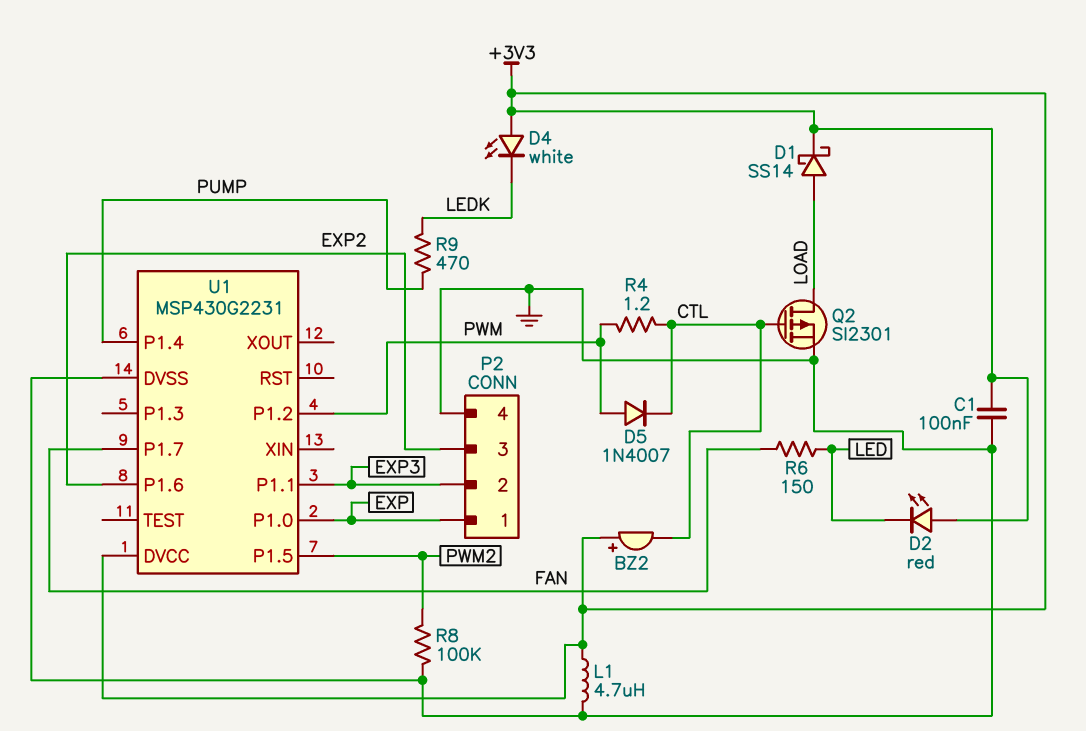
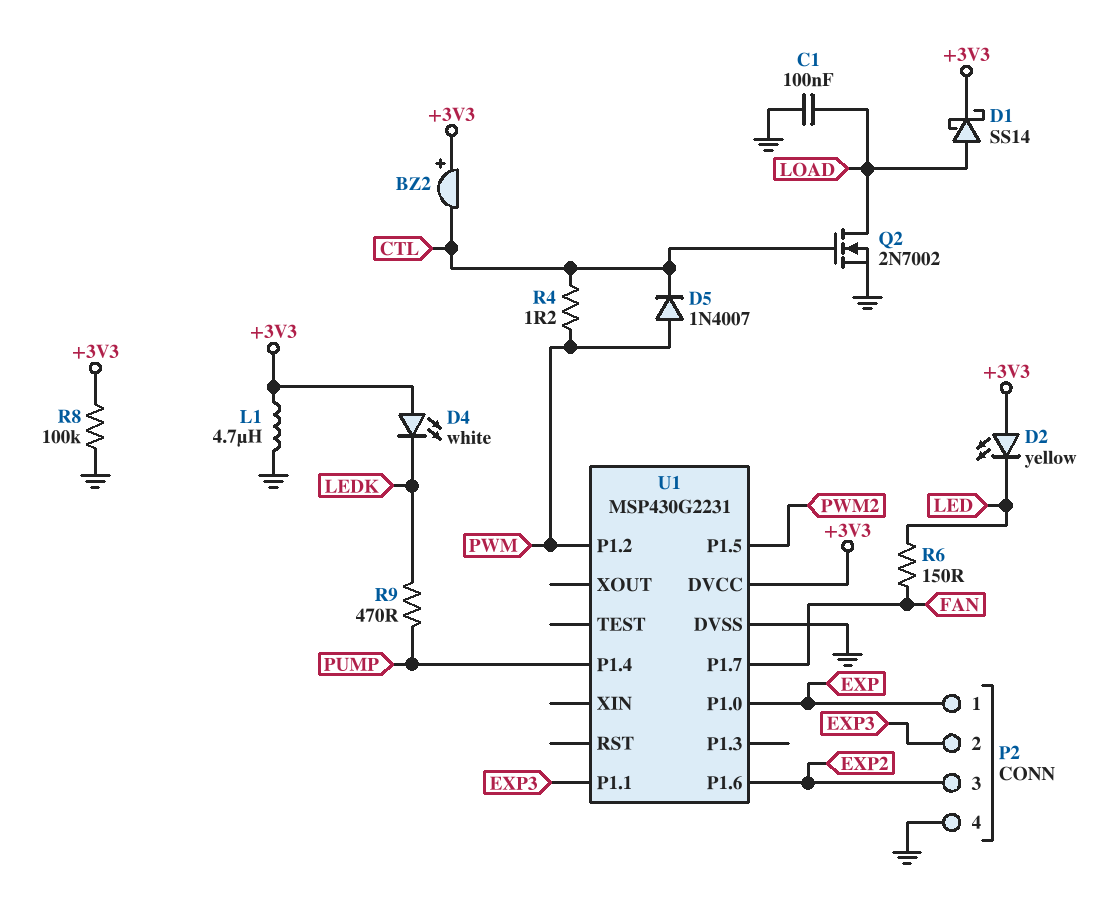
C1: 100nF (+3V3, GND) -> 100nF (GND, LOAD)
D2: LED red (A +3V3, K LED) -> LED yellow (A +3V3, K LED)
Q2: PMOS SI2301 (G CTL, D LOAD, S GND) -> NMOS 2N7002 (G CTL, D LOAD, S GND)
R8: 100k (GND, PWM2) -> 100k (+3V3, GND)

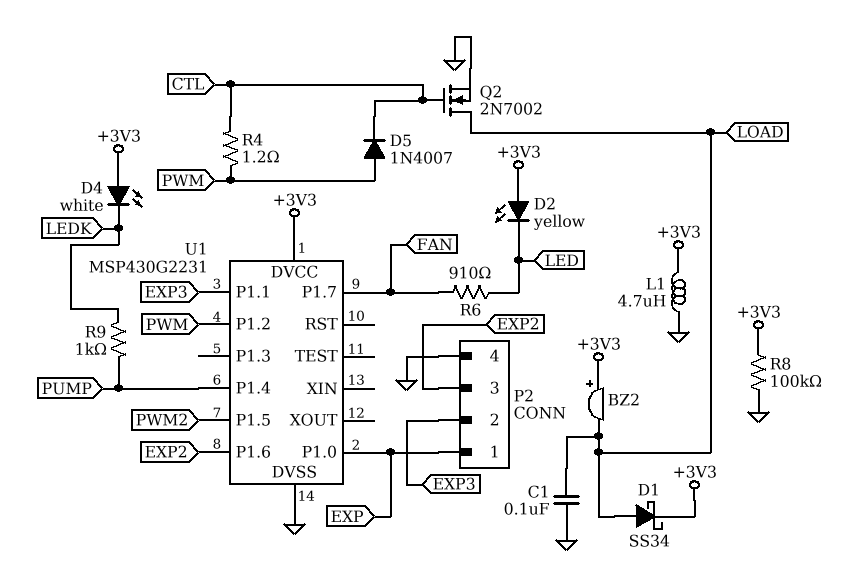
BZ2: buzzer (plus +3V3, minus CTL) -> buzzer (plus +3V3, minus LOAD)
D1: schottky SS14 (A LOAD, K +3V3) -> schottky SS34 (A LOAD, K +3V3)
R6: 150 (FAN, LED) -> 910 (FAN, LED)
R9: 470 (LEDK, PUMP) -> 1k (LEDK, PUMP)

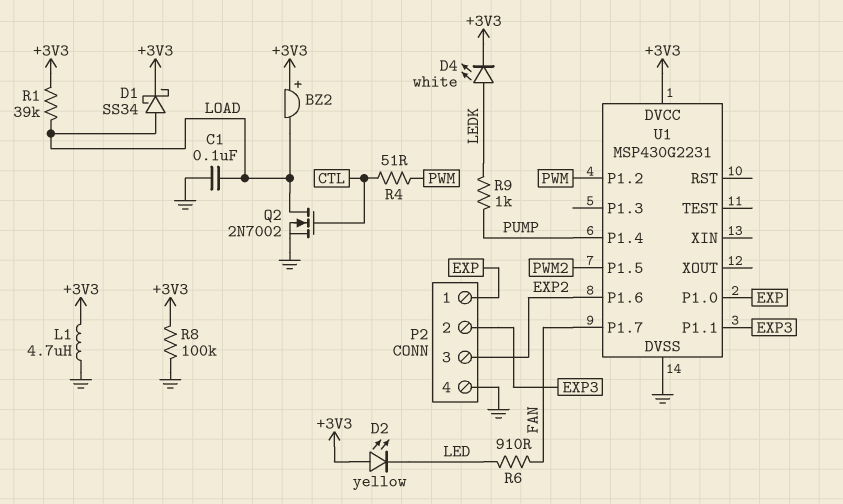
D4: LED white (A +3V3, K LEDK) -> LED white (A LEDK, K +3V3)
D5: diode 1N4007 (A PWM, K CTL) -> none
R1: none -> 39k (+3V3, LOAD)
R4: 1.2 (CTL, PWM) -> 51 (CTL, PWM)

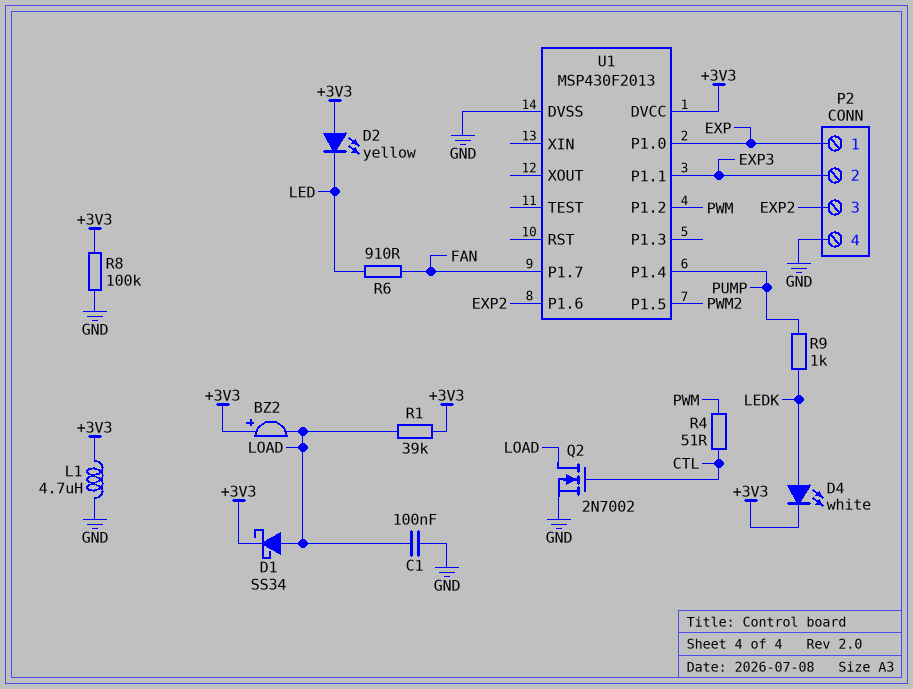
U1: MSP430G2231 -> MSP430F2013

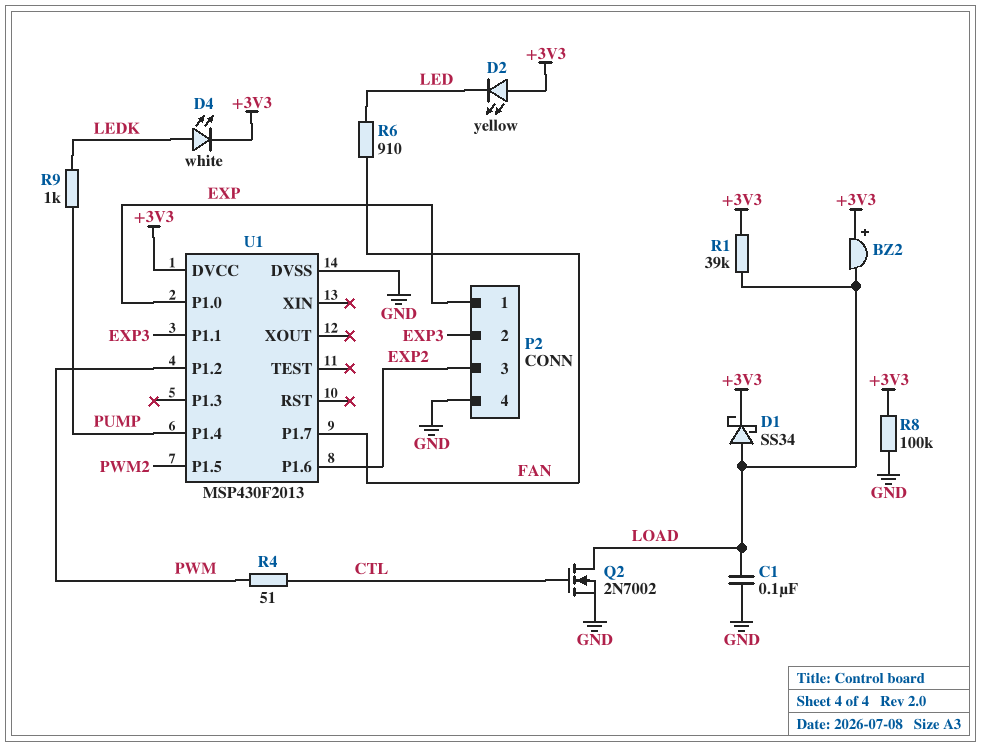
L1: 4.7uH (+3V3, GND) -> none

